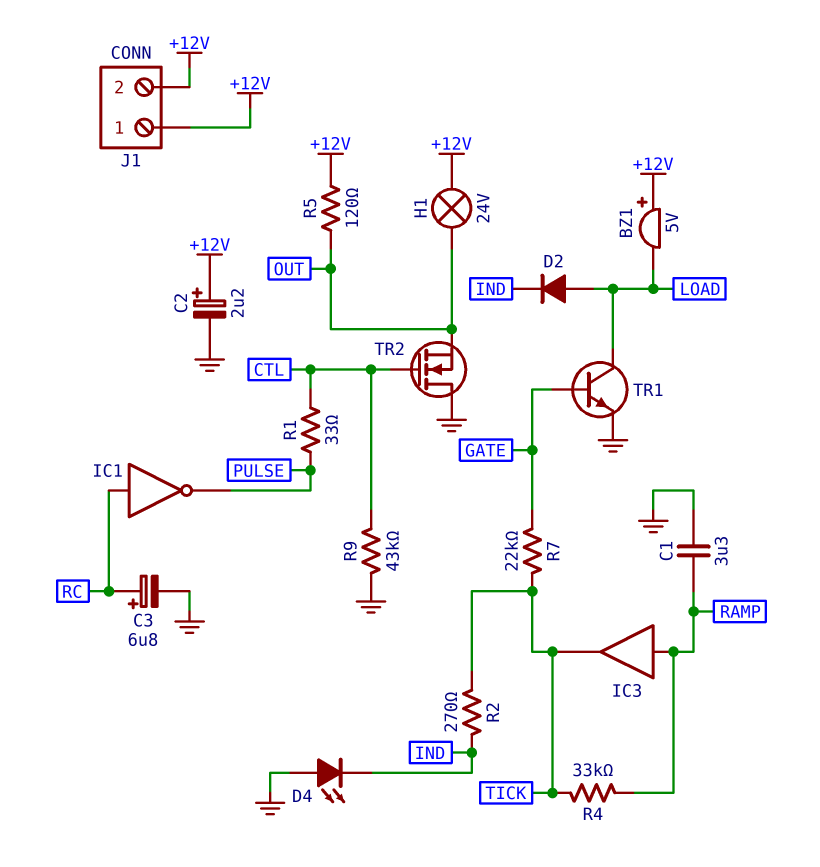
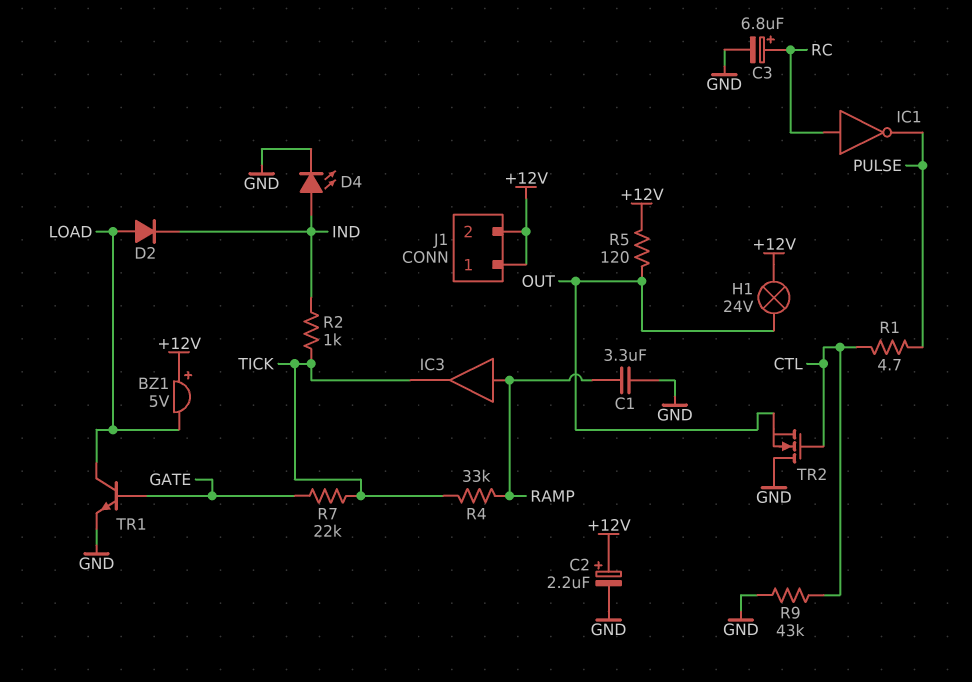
D4: LED (A GND, K IND) -> LED (A IND, K GND)
R1: 33 (CTL, PULSE) -> 4.7 (CTL, PULSE)
R2: 270 (IND, TICK) -> 1k (IND, TICK)

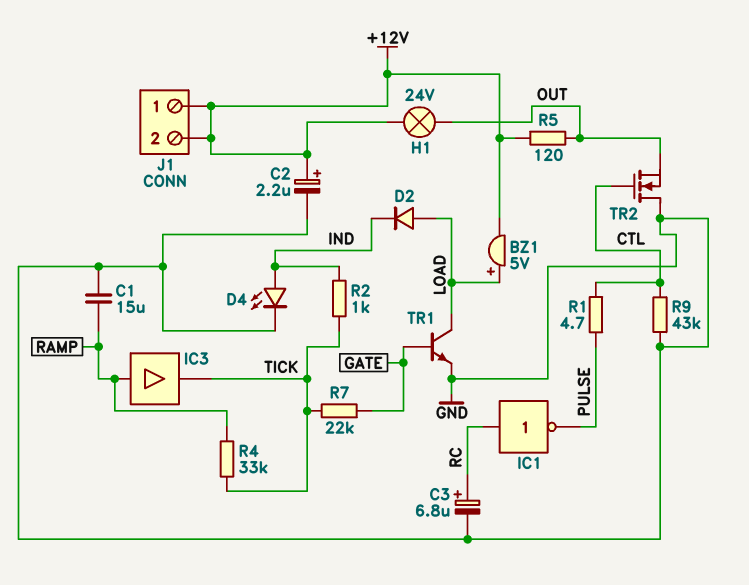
BZ1: buzzer 5V (plus +12V, minus LOAD) -> buzzer 5V (plus LOAD, minus +12V)
C1: 3.3uF (GND, RAMP) -> 15uF (GND, RAMP)

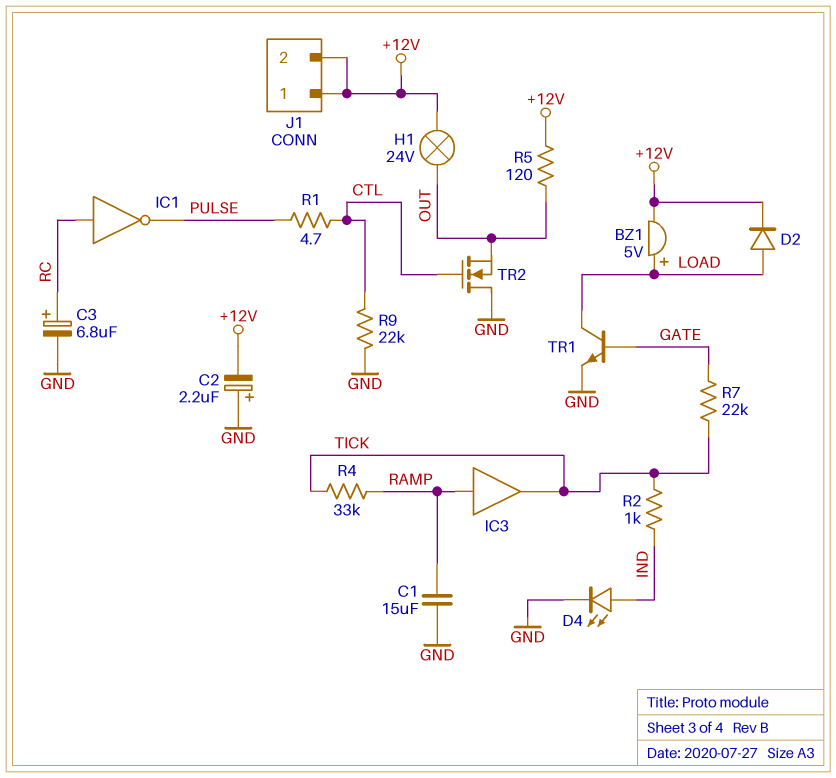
C2: 2.2uF (plus +12V, minus GND) -> 2.2uF (plus GND, minus +12V)
D2: diode (A LOAD, K IND) -> diode (A LOAD, K +12V)
R9: 43k (CTL, GND) -> 22k (CTL, GND)

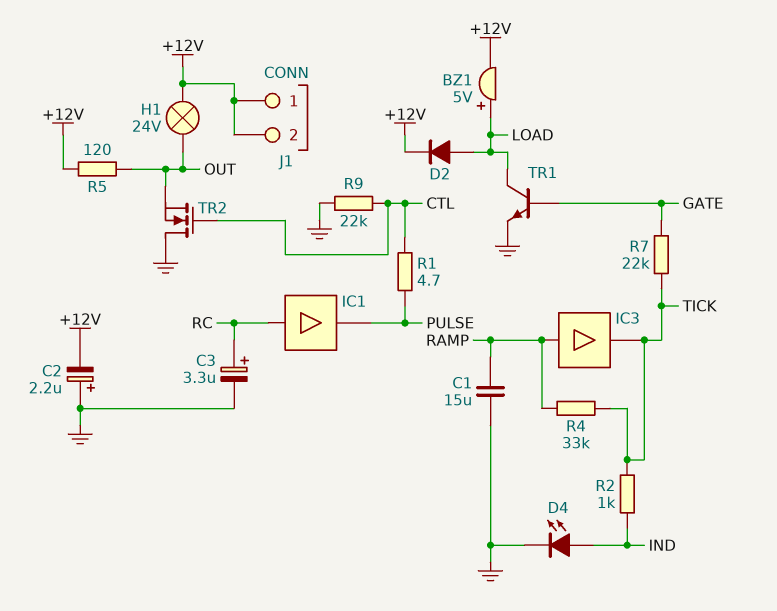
C3: 6.8uF (plus RC, minus GND) -> 3.3uF (plus RC, minus GND)
IC1: NOT (in RC, out PULSE) -> buffer (in RC, out PULSE)

